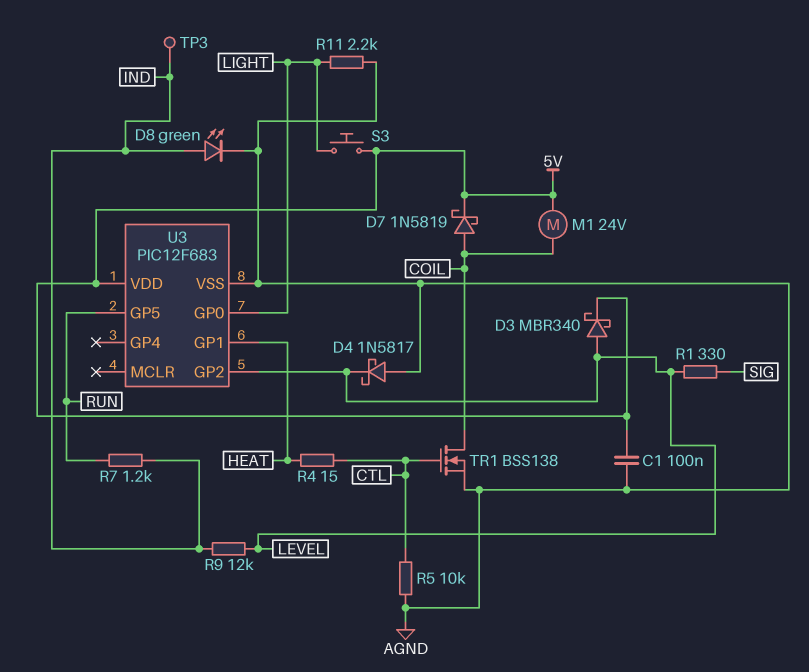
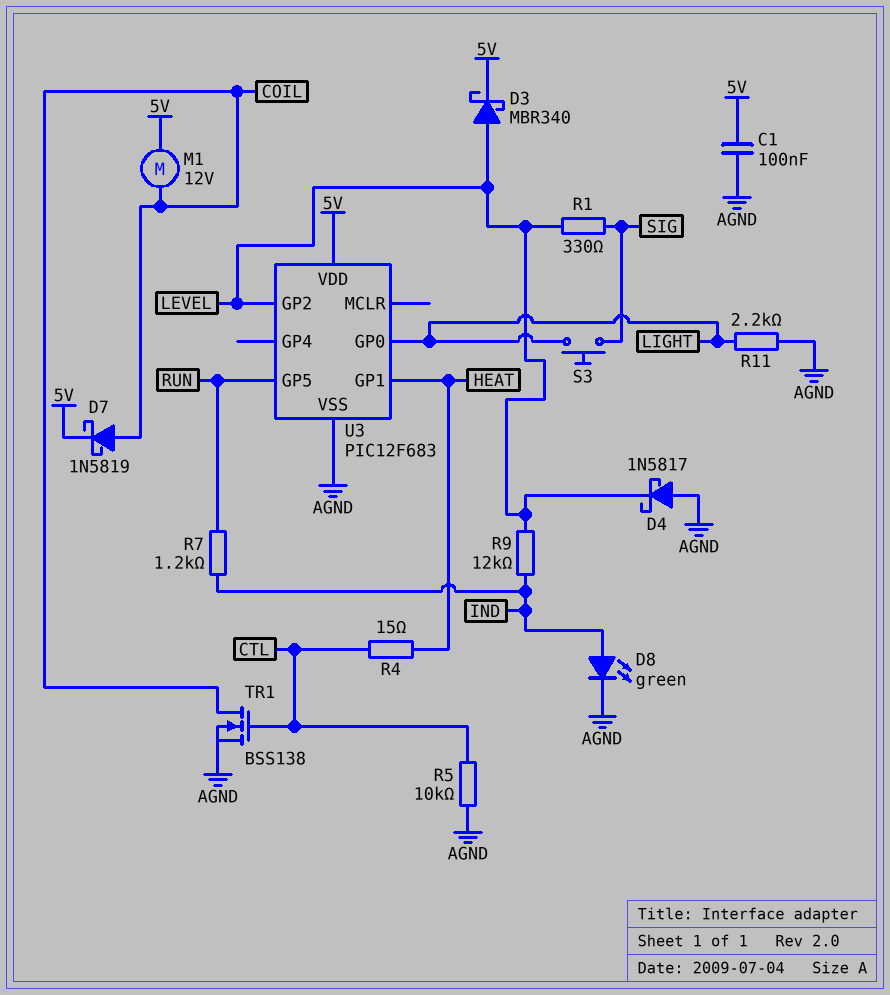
M1: motor 24V (5V, COIL) -> motor 12V (5V, COIL)
S3: button (5V, LIGHT) -> button (LIGHT, SIG)
TP3: test point (IND) -> none

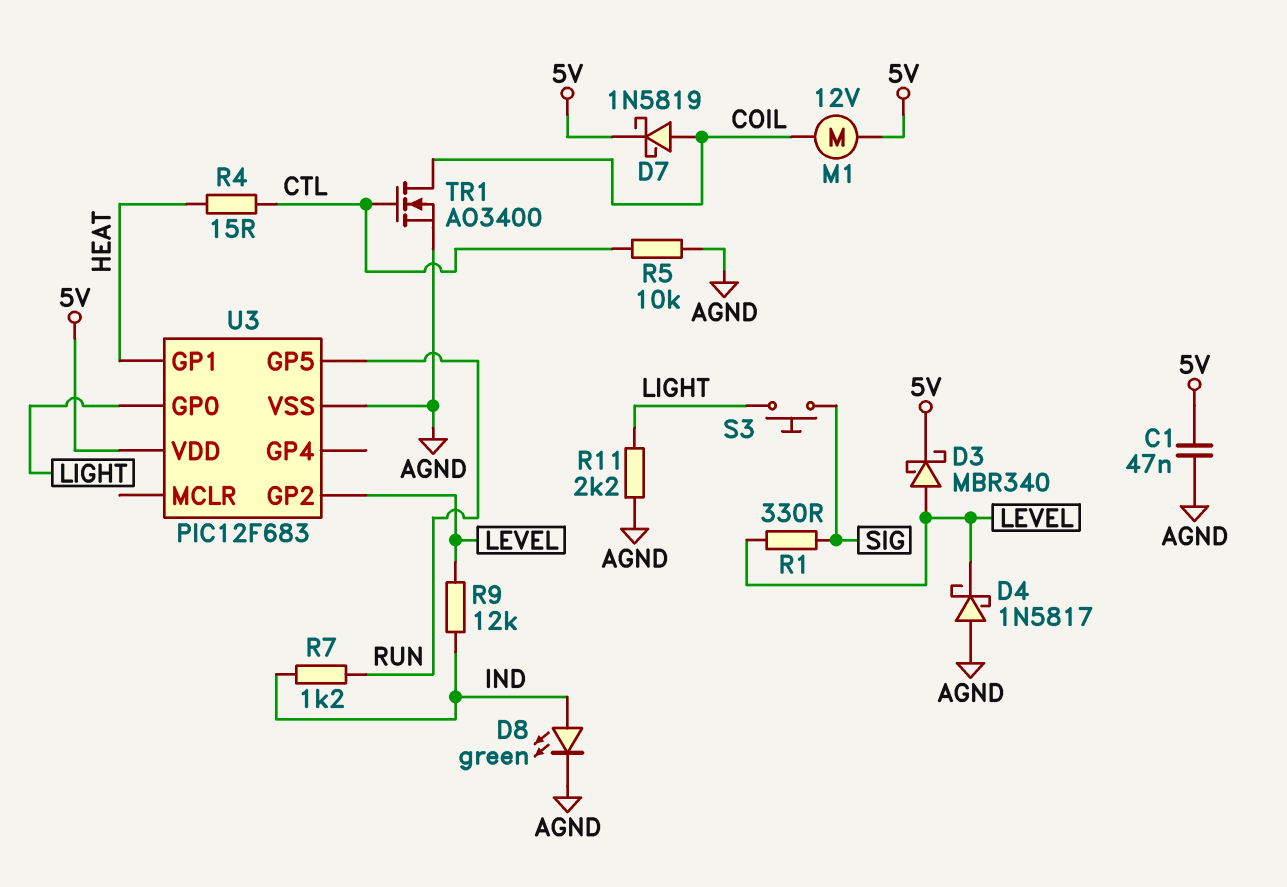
C1: 100nF (5V, AGND) -> 47nF (5V, AGND)
TR1: NMOS BSS138 (G CTL, D COIL, S AGND) -> NMOS AO3400 (G CTL, D COIL, S AGND)

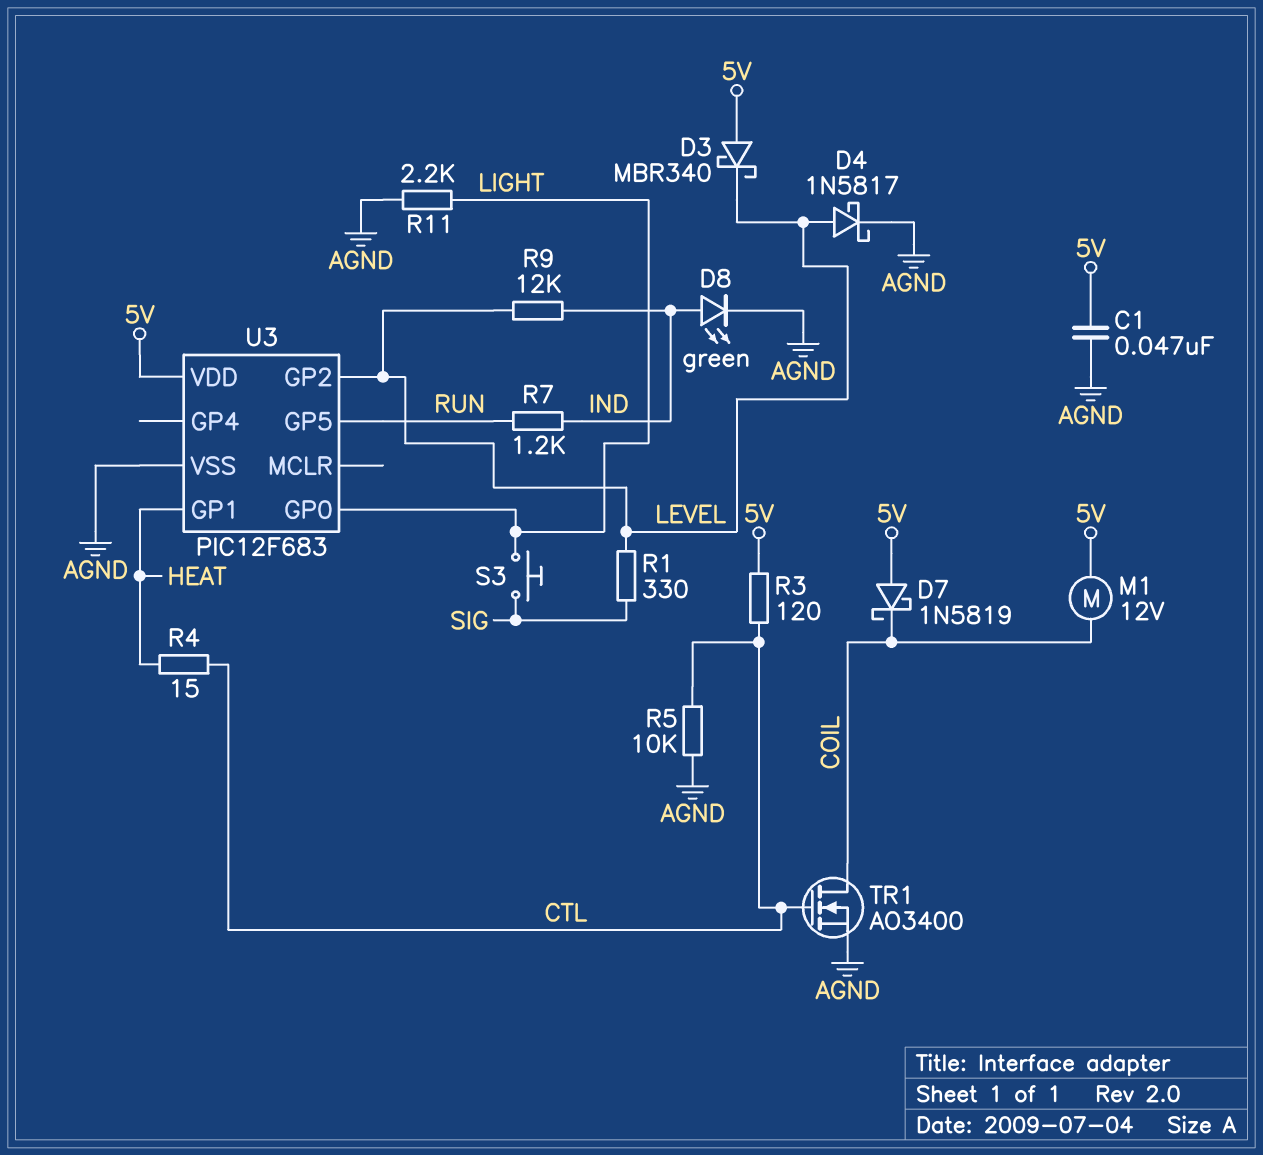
D3: schottky MBR340 (A LEVEL, K 5V) -> schottky MBR340 (A 5V, K LEVEL)
D4: schottky 1N5817 (A AGND, K LEVEL) -> schottky 1N5817 (A LEVEL, K AGND)
D7: schottky 1N5819 (A COIL, K 5V) -> schottky 1N5819 (A 5V, K COIL)
R3: none -> 120 (5V, CTL)

